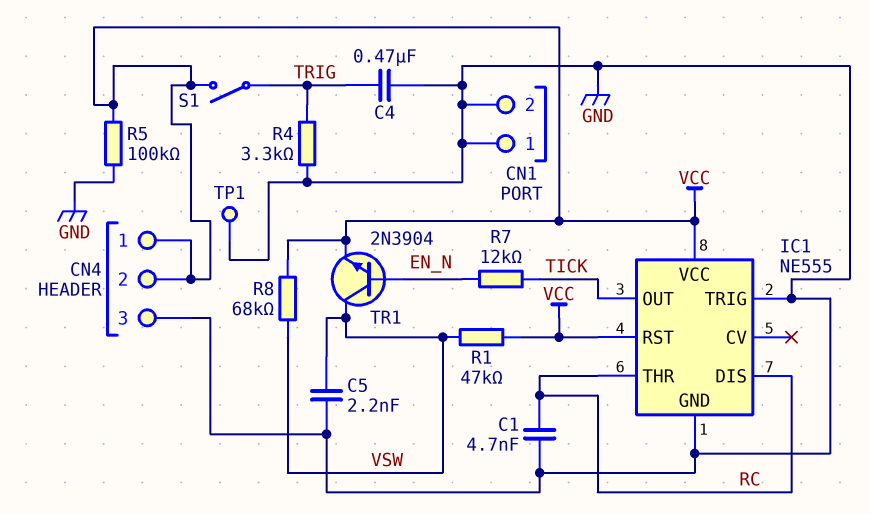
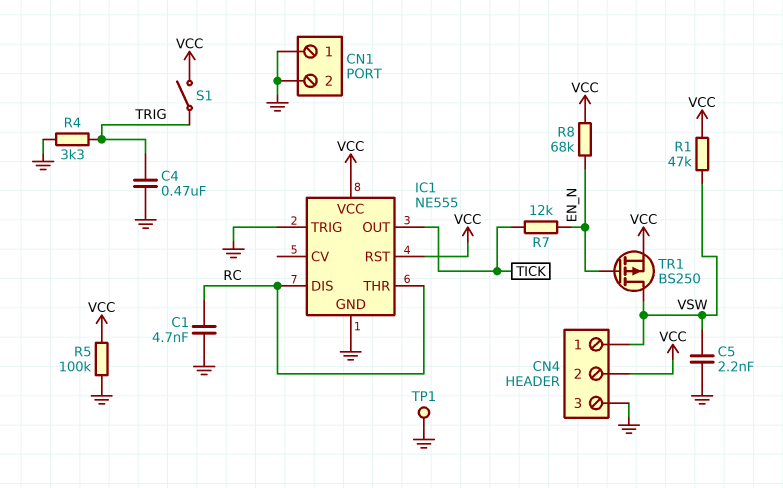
CN4 pin 1: VCC -> VSW
R8: 68k (VCC, VSW) -> 68k (EN_N, VCC)
TR1: NPN 2N3904 (B EN_N, C VSW, E VCC) -> PMOS BS250 (G EN_N, D VSW, S VCC)

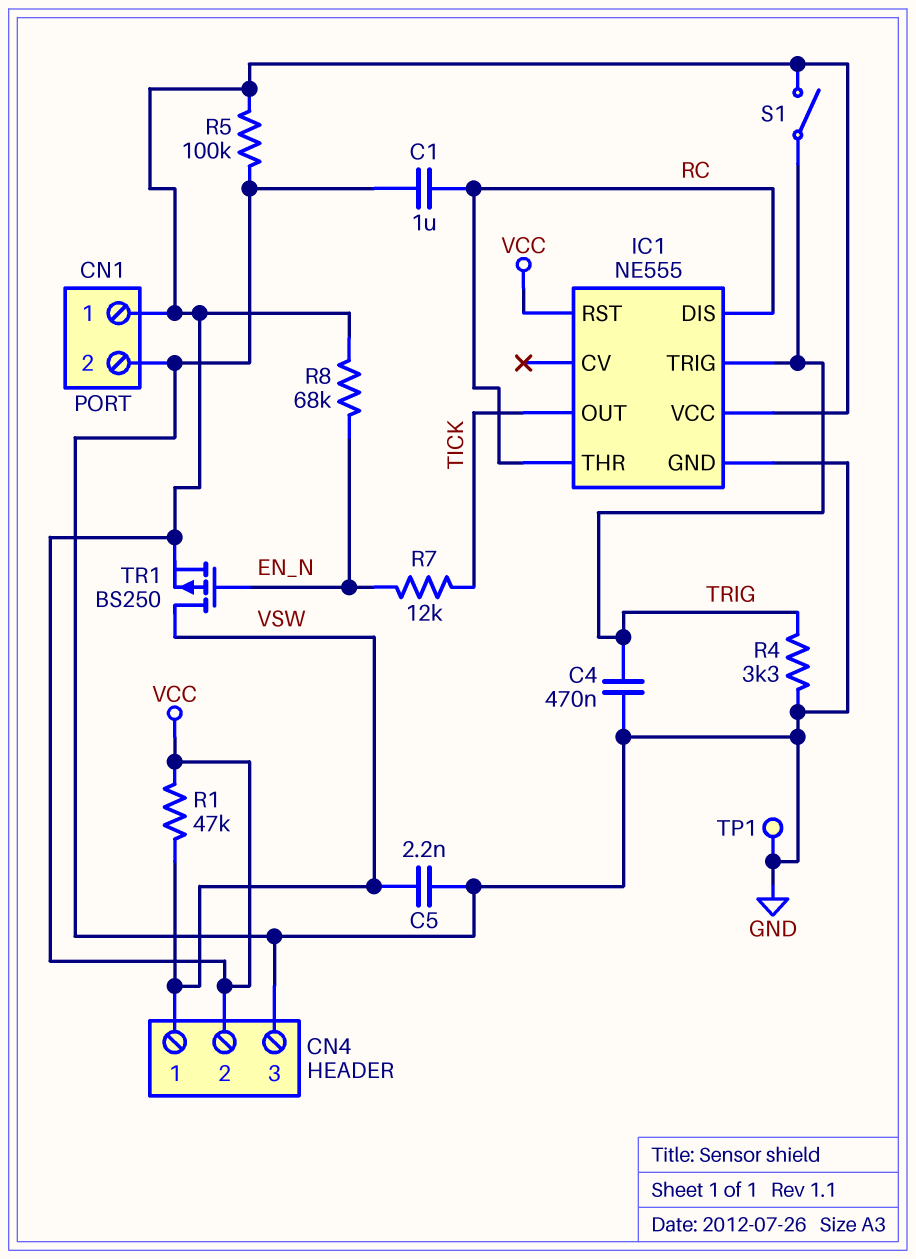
C1: 4.7nF (GND, RC) -> 1uF (GND, RC)
CN1 pin 1: GND -> VCC
IC1 pin TRIG: GND -> TRIG

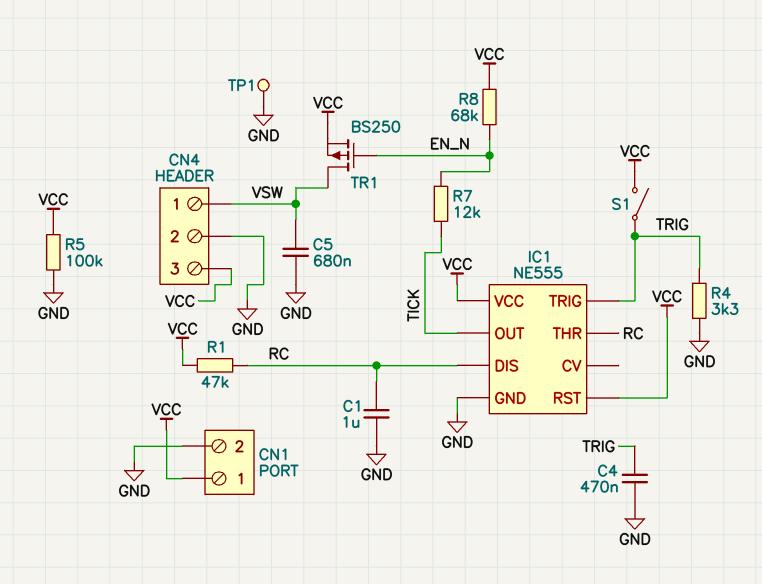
C5: 2.2nF (GND, VSW) -> 680nF (GND, VSW)
CN4 pin 2: VCC -> GND
CN4 pin 3: GND -> VCC
R1: 47k (VCC, VSW) -> 47k (RC, VCC)

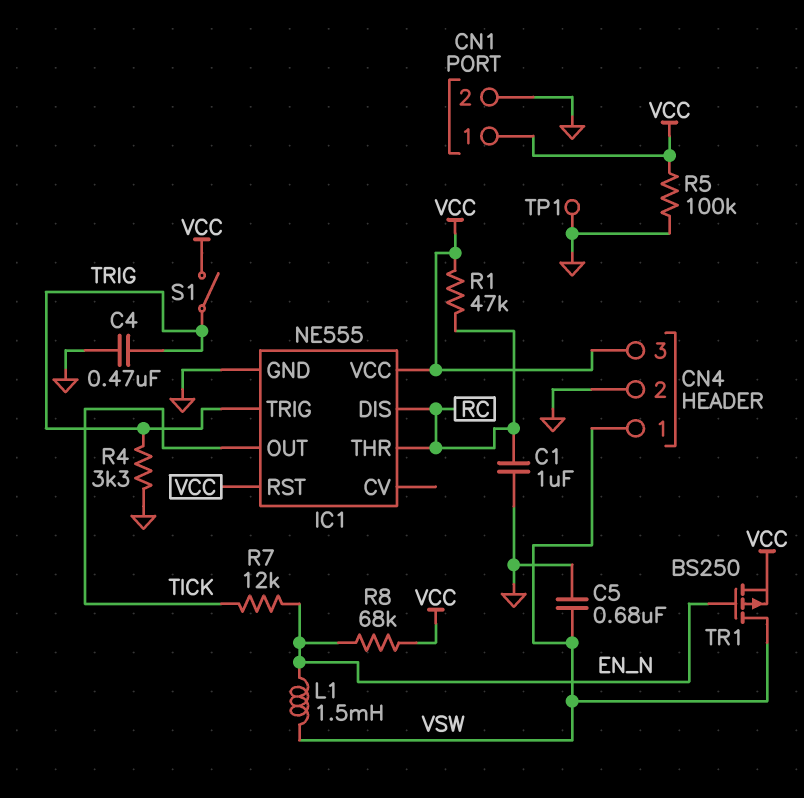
L1: none -> 1.5mH (EN_N, VSW)

